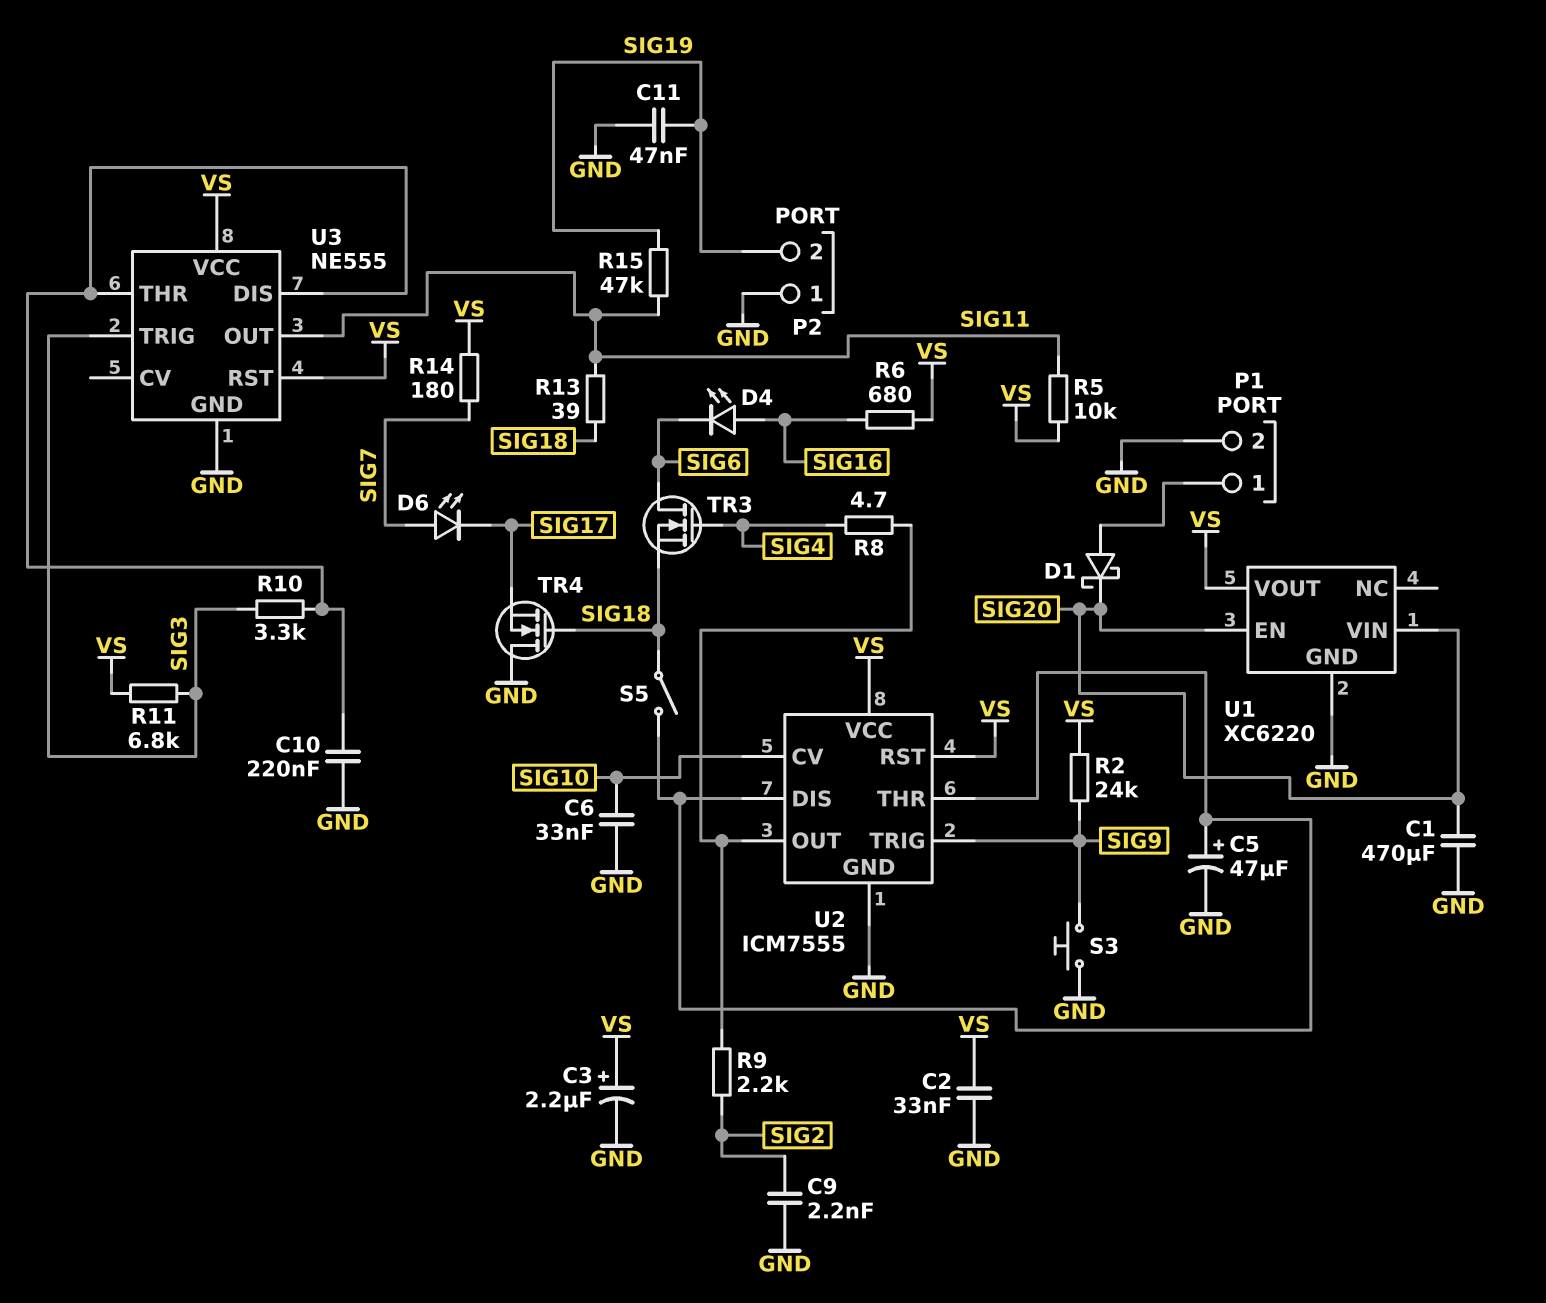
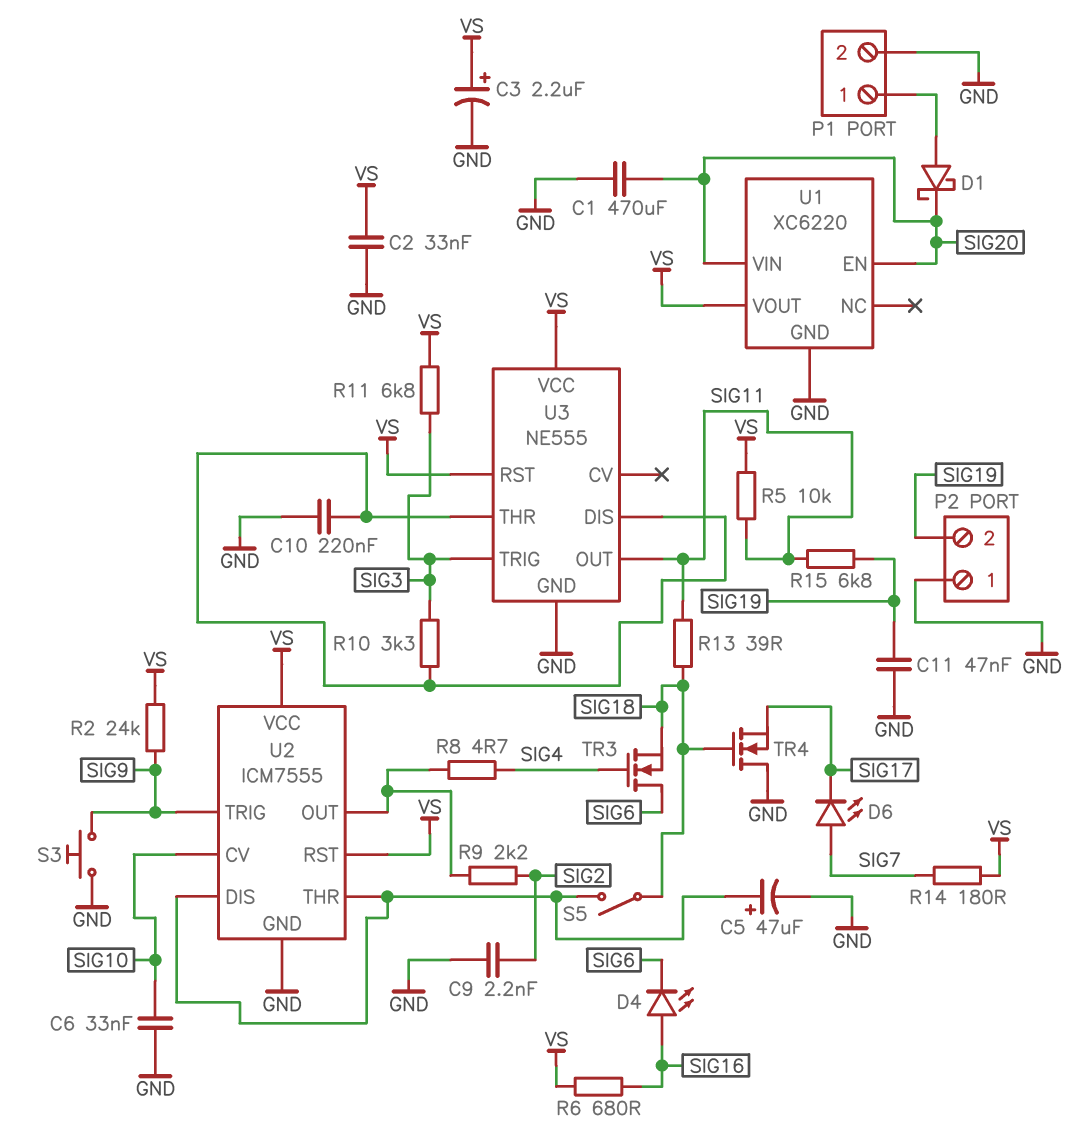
R15: 47k (SIG11, SIG19) -> 6.8k (SIG11, SIG19)

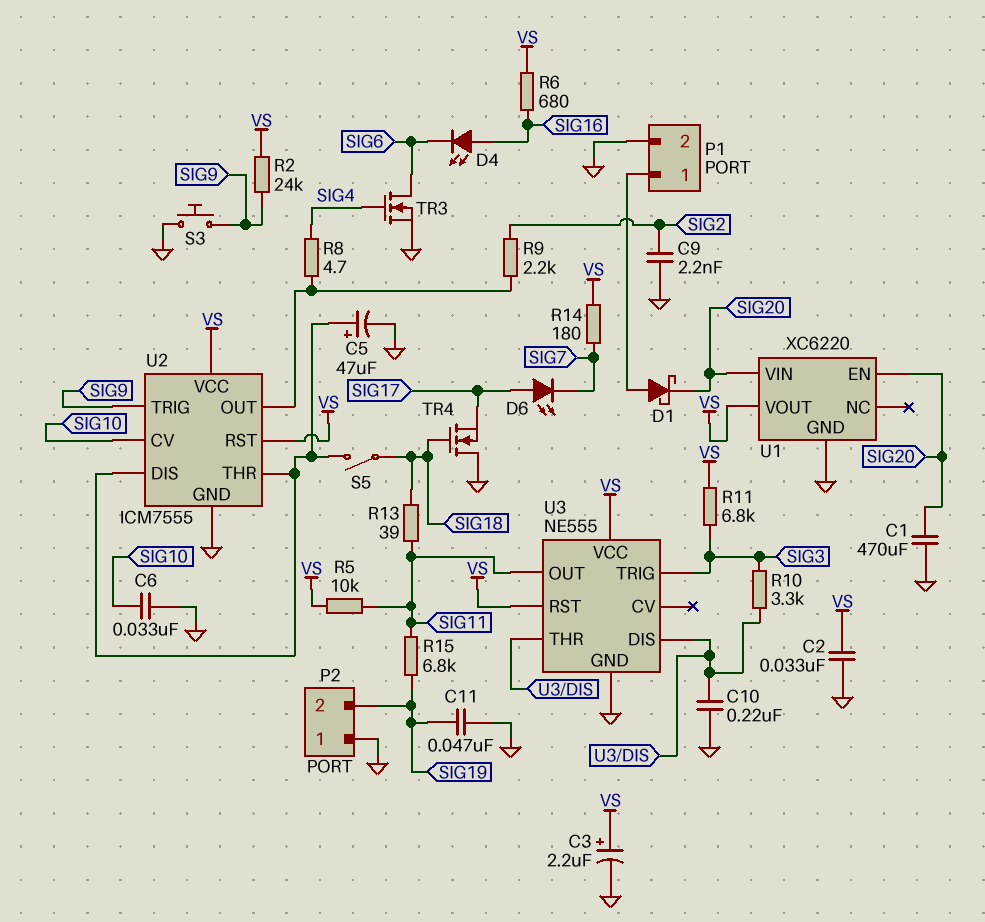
D6: LED (A SIG7, K SIG17) -> LED (A SIG17, K SIG7)
TR3: NMOS (G SIG4, D SIG6, S SIG18) -> NMOS (G SIG4, D SIG6, S GND)

